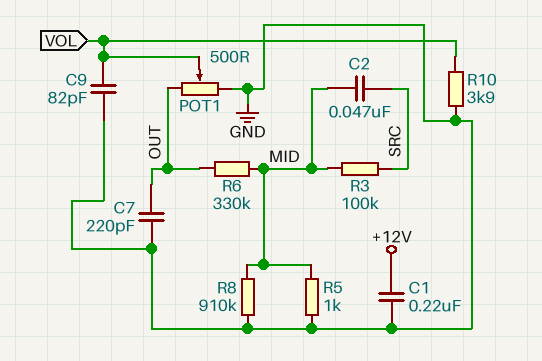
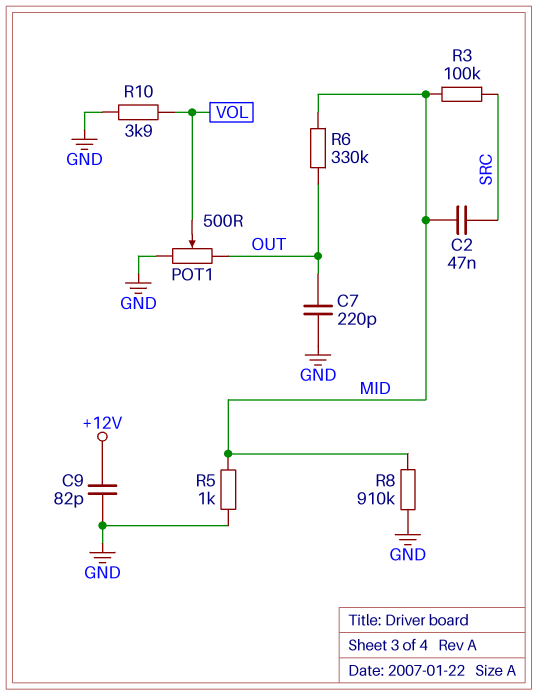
C1: 220nF (+12V, GND) -> none
C9: 82pF (GND, VOL) -> 82pF (+12V, GND)

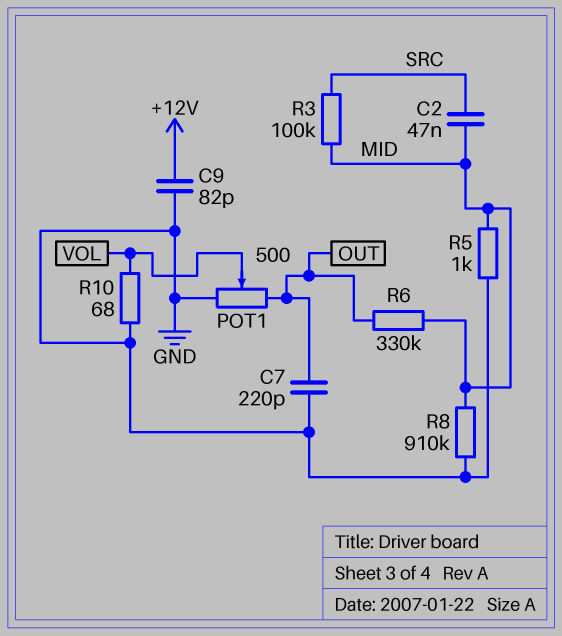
R10: 3.9k (GND, VOL) -> 68 (GND, VOL)

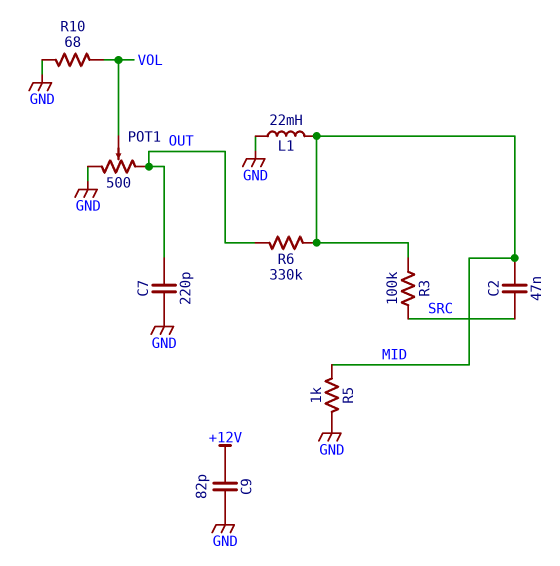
L1: none -> 22mH (GND, MID)
R8: 910k (GND, MID) -> none

